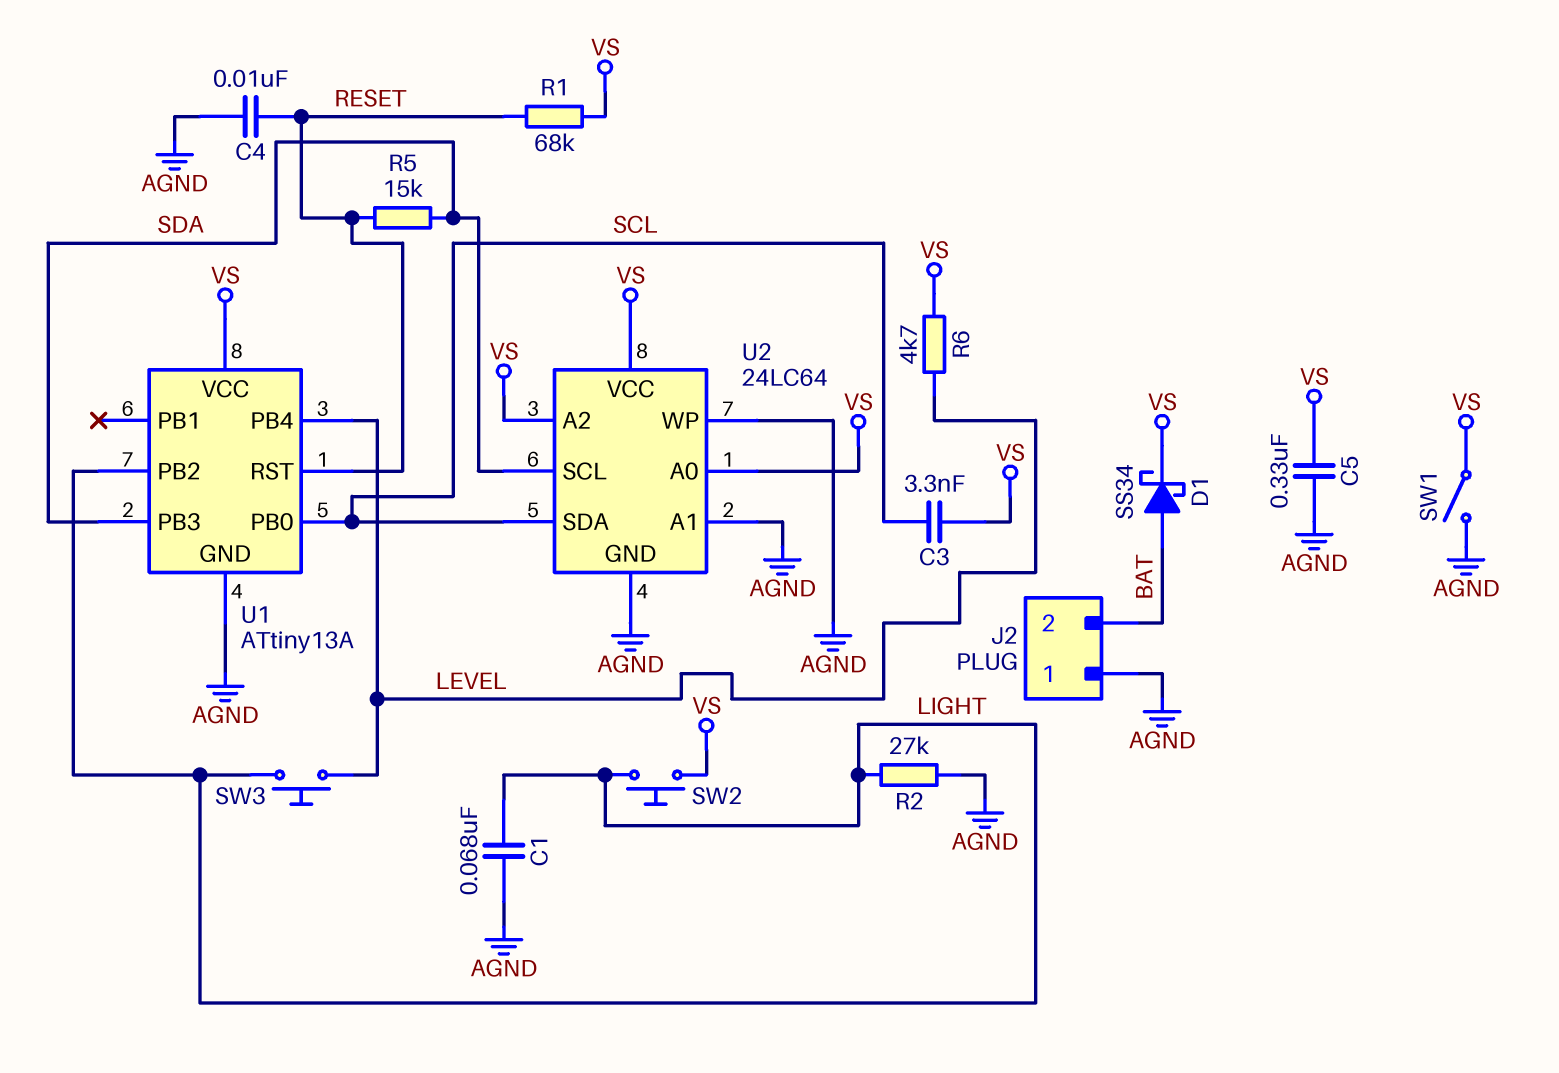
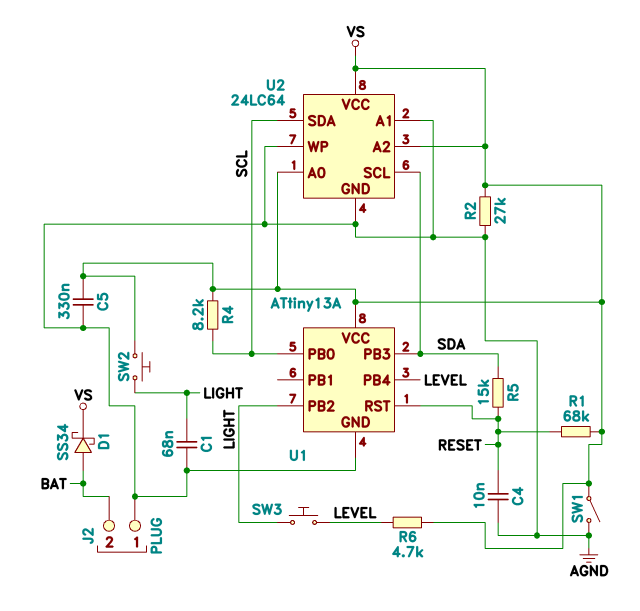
C3: 3.3nF (SCL, VS) -> none
R2: 27k (AGND, LIGHT) -> 27k (AGND, VS)
R4: none -> 8.2k (SCL, VS)

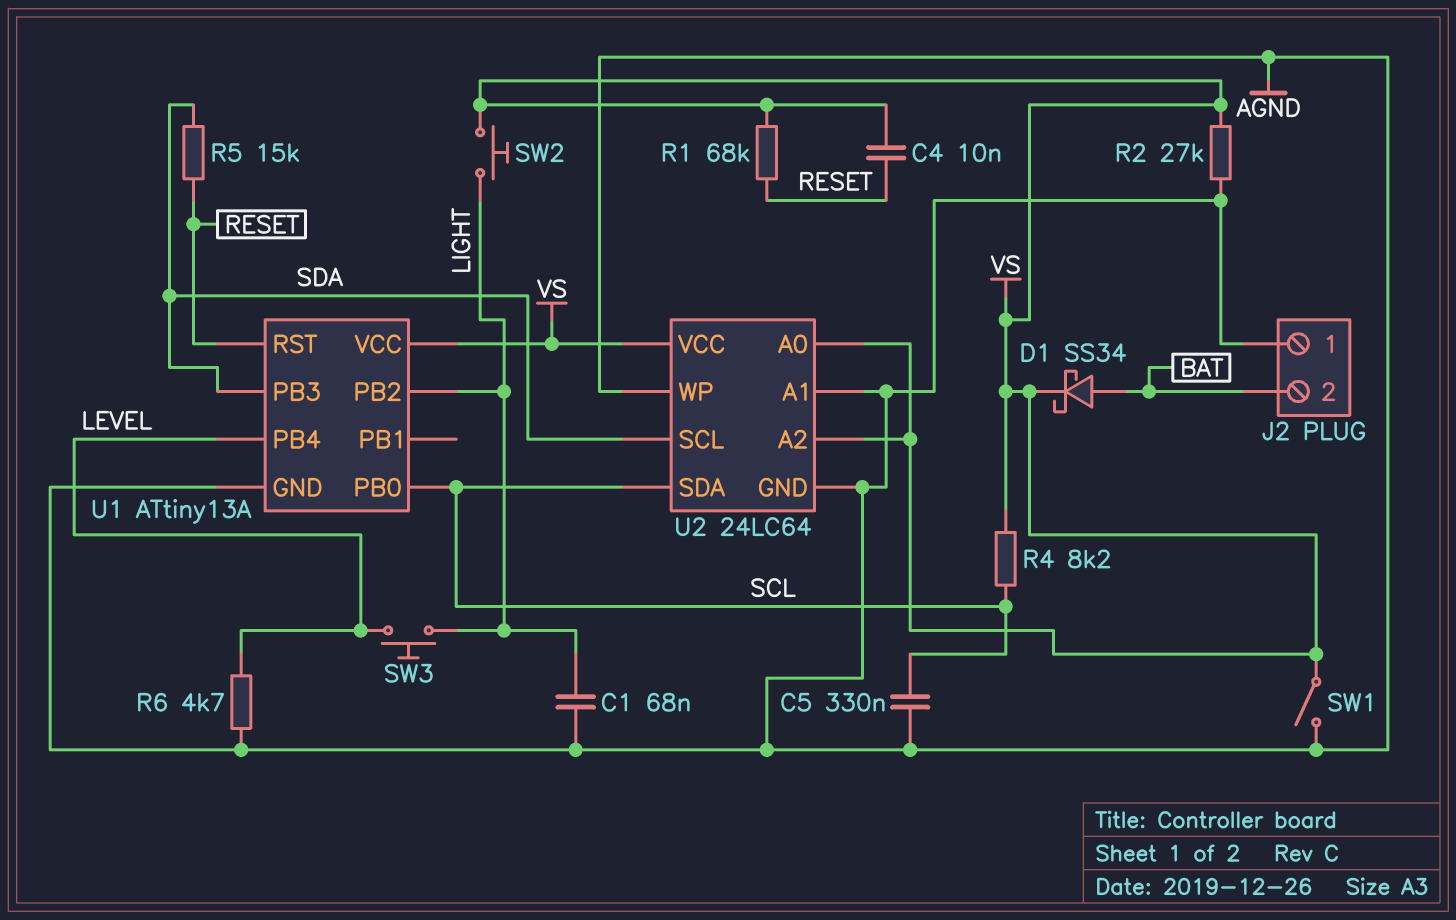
C4: 10nF (AGND, RESET) -> 10nF (RESET, VS)
C5: 330nF (AGND, VS) -> 330nF (AGND, SCL)
R6: 4.7k (LEVEL, VS) -> 4.7k (AGND, LEVEL)

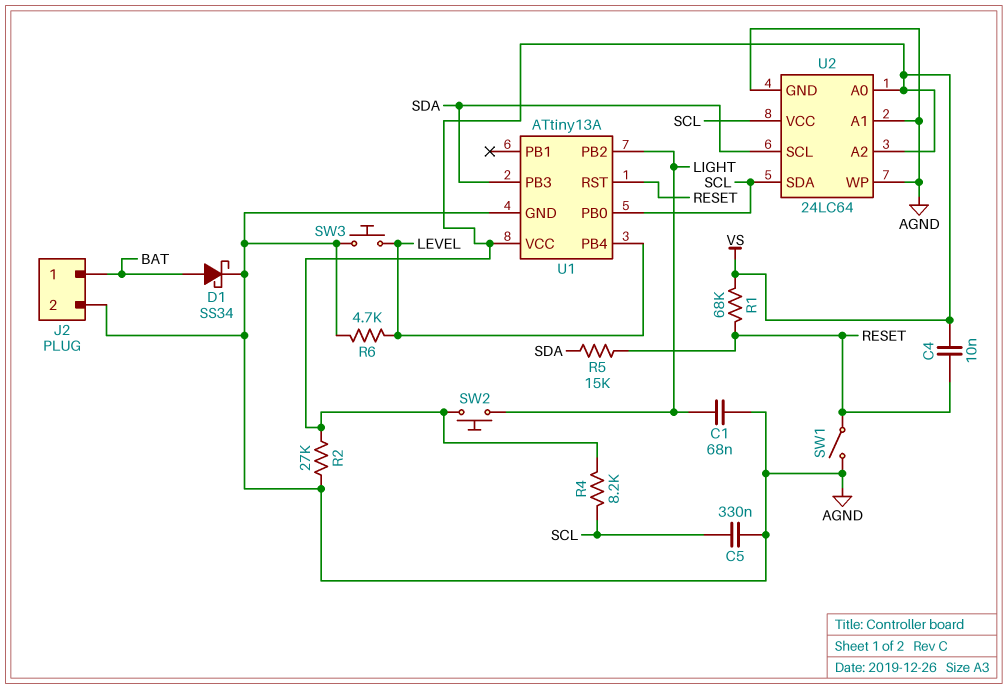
D1: schottky SS34 (A BAT, K VS) -> schottky SS34 (A BAT, K AGND)
J2 pin 1: AGND -> BAT
J2 pin 2: BAT -> AGND
SW1: switch (AGND, VS) -> switch (AGND, RESET)
SW3: button (LEVEL, LIGHT) -> button (AGND, LEVEL)
U2 pin VCC: VS -> SCL

